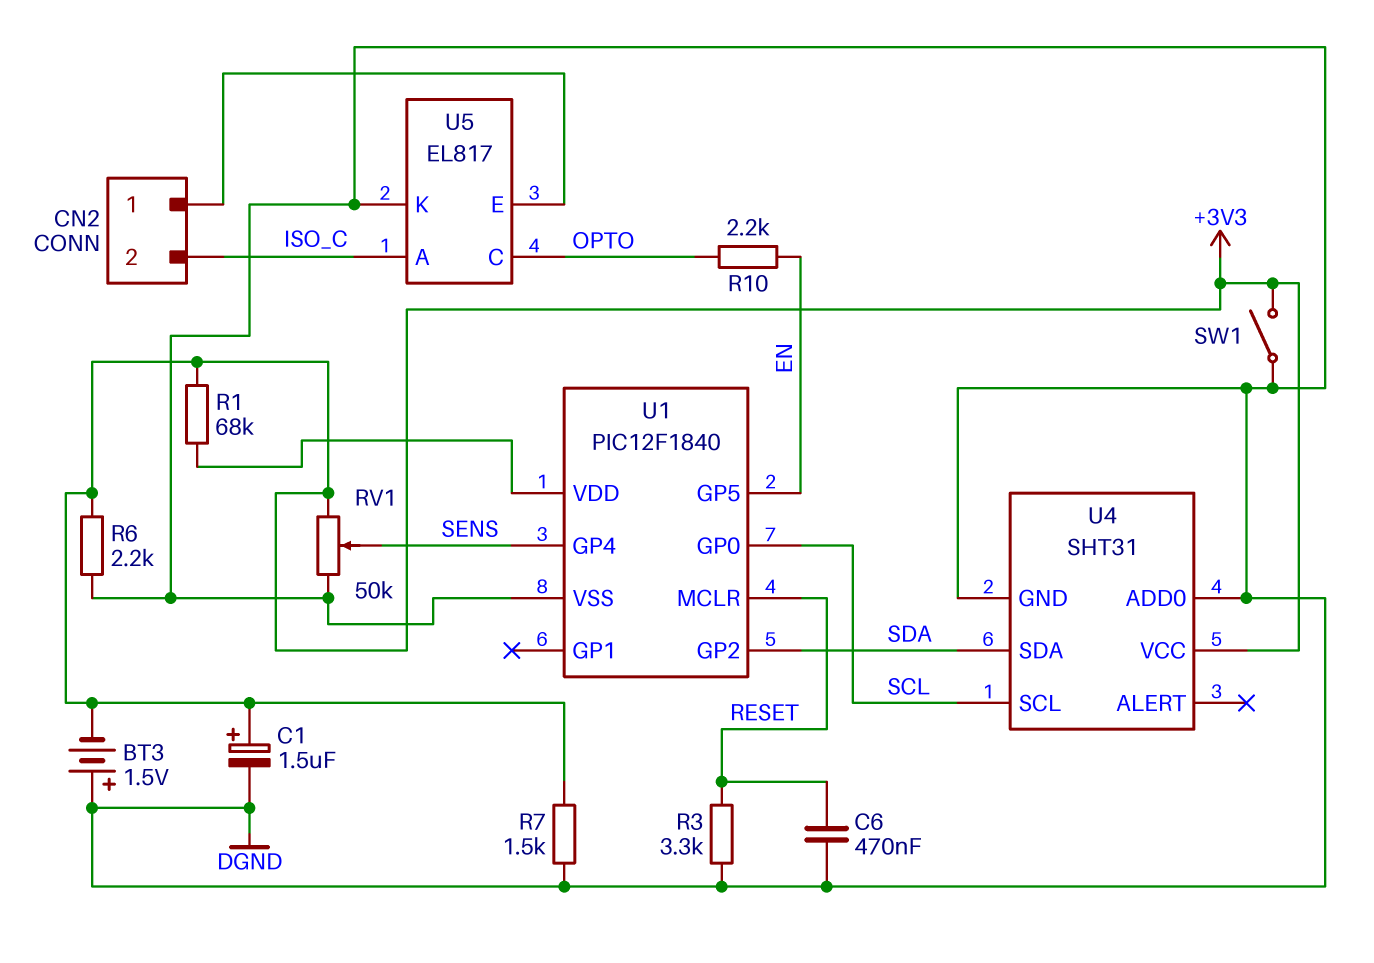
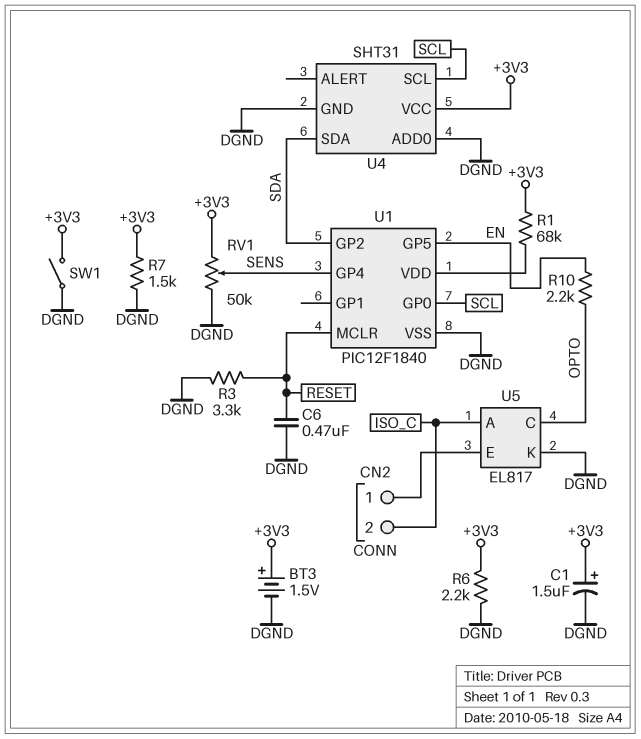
BT3: 1.5V (plus DGND, minus +3V3) -> 1.5V (plus +3V3, minus DGND)

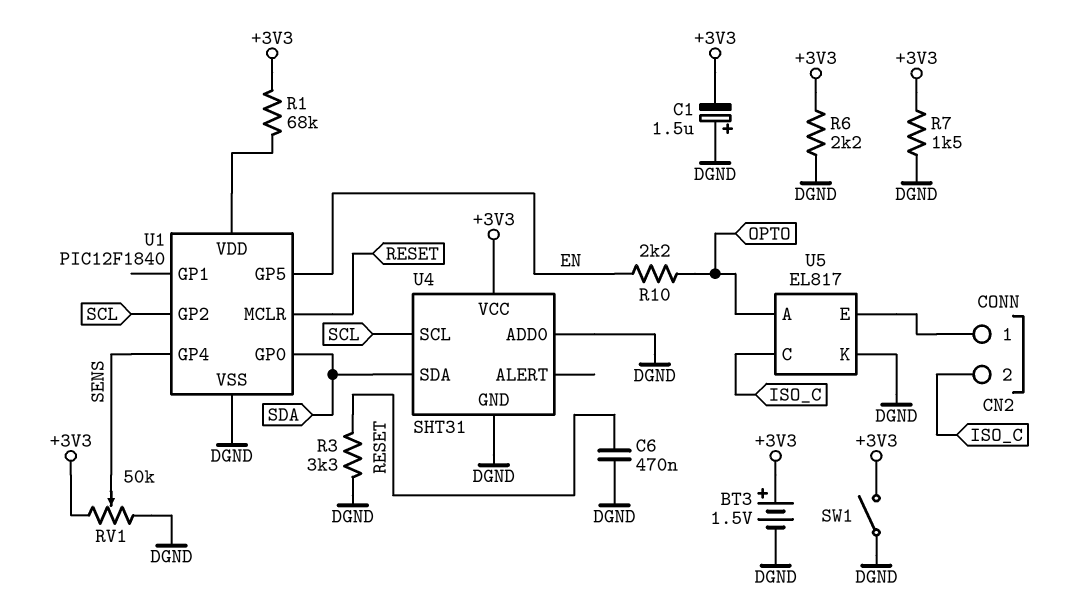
C1: 1.5uF (plus +3V3, minus DGND) -> 1.5uF (plus DGND, minus +3V3)
U1 pin GP0: SCL -> SDA
U1 pin GP2: SDA -> SCL
U5 pin A: ISO_C -> OPTO
U5 pin C: OPTO -> ISO_C

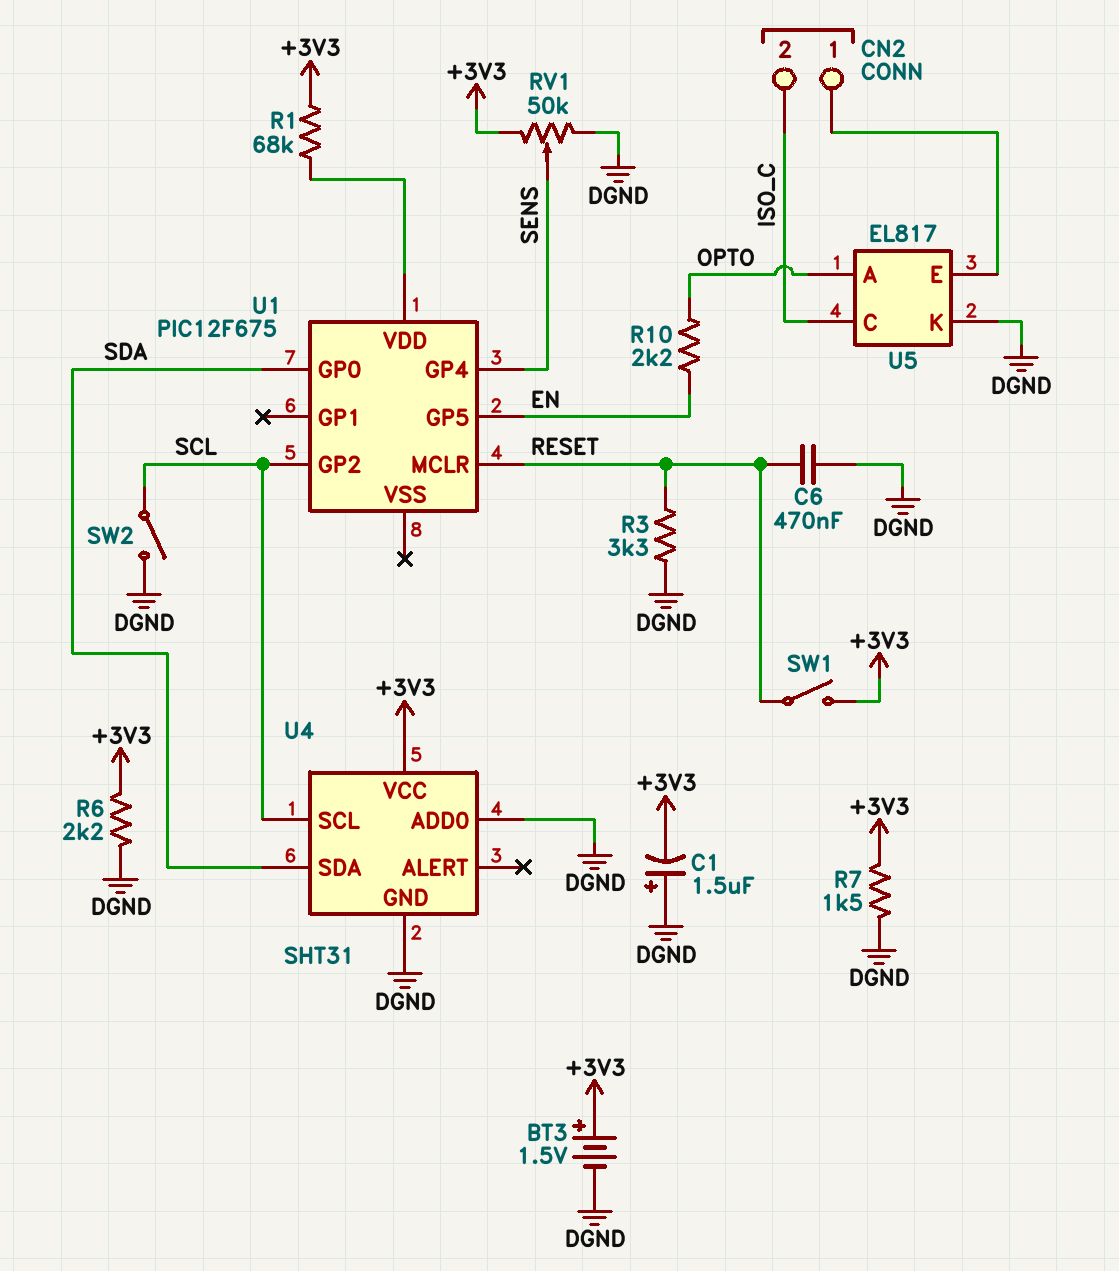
SW1: switch (+3V3, DGND) -> switch (+3V3, RESET)
SW2: none -> switch (DGND, SCL)
U1: PIC12F1840 -> PIC12F675
U1 pin VSS: DGND -> none

